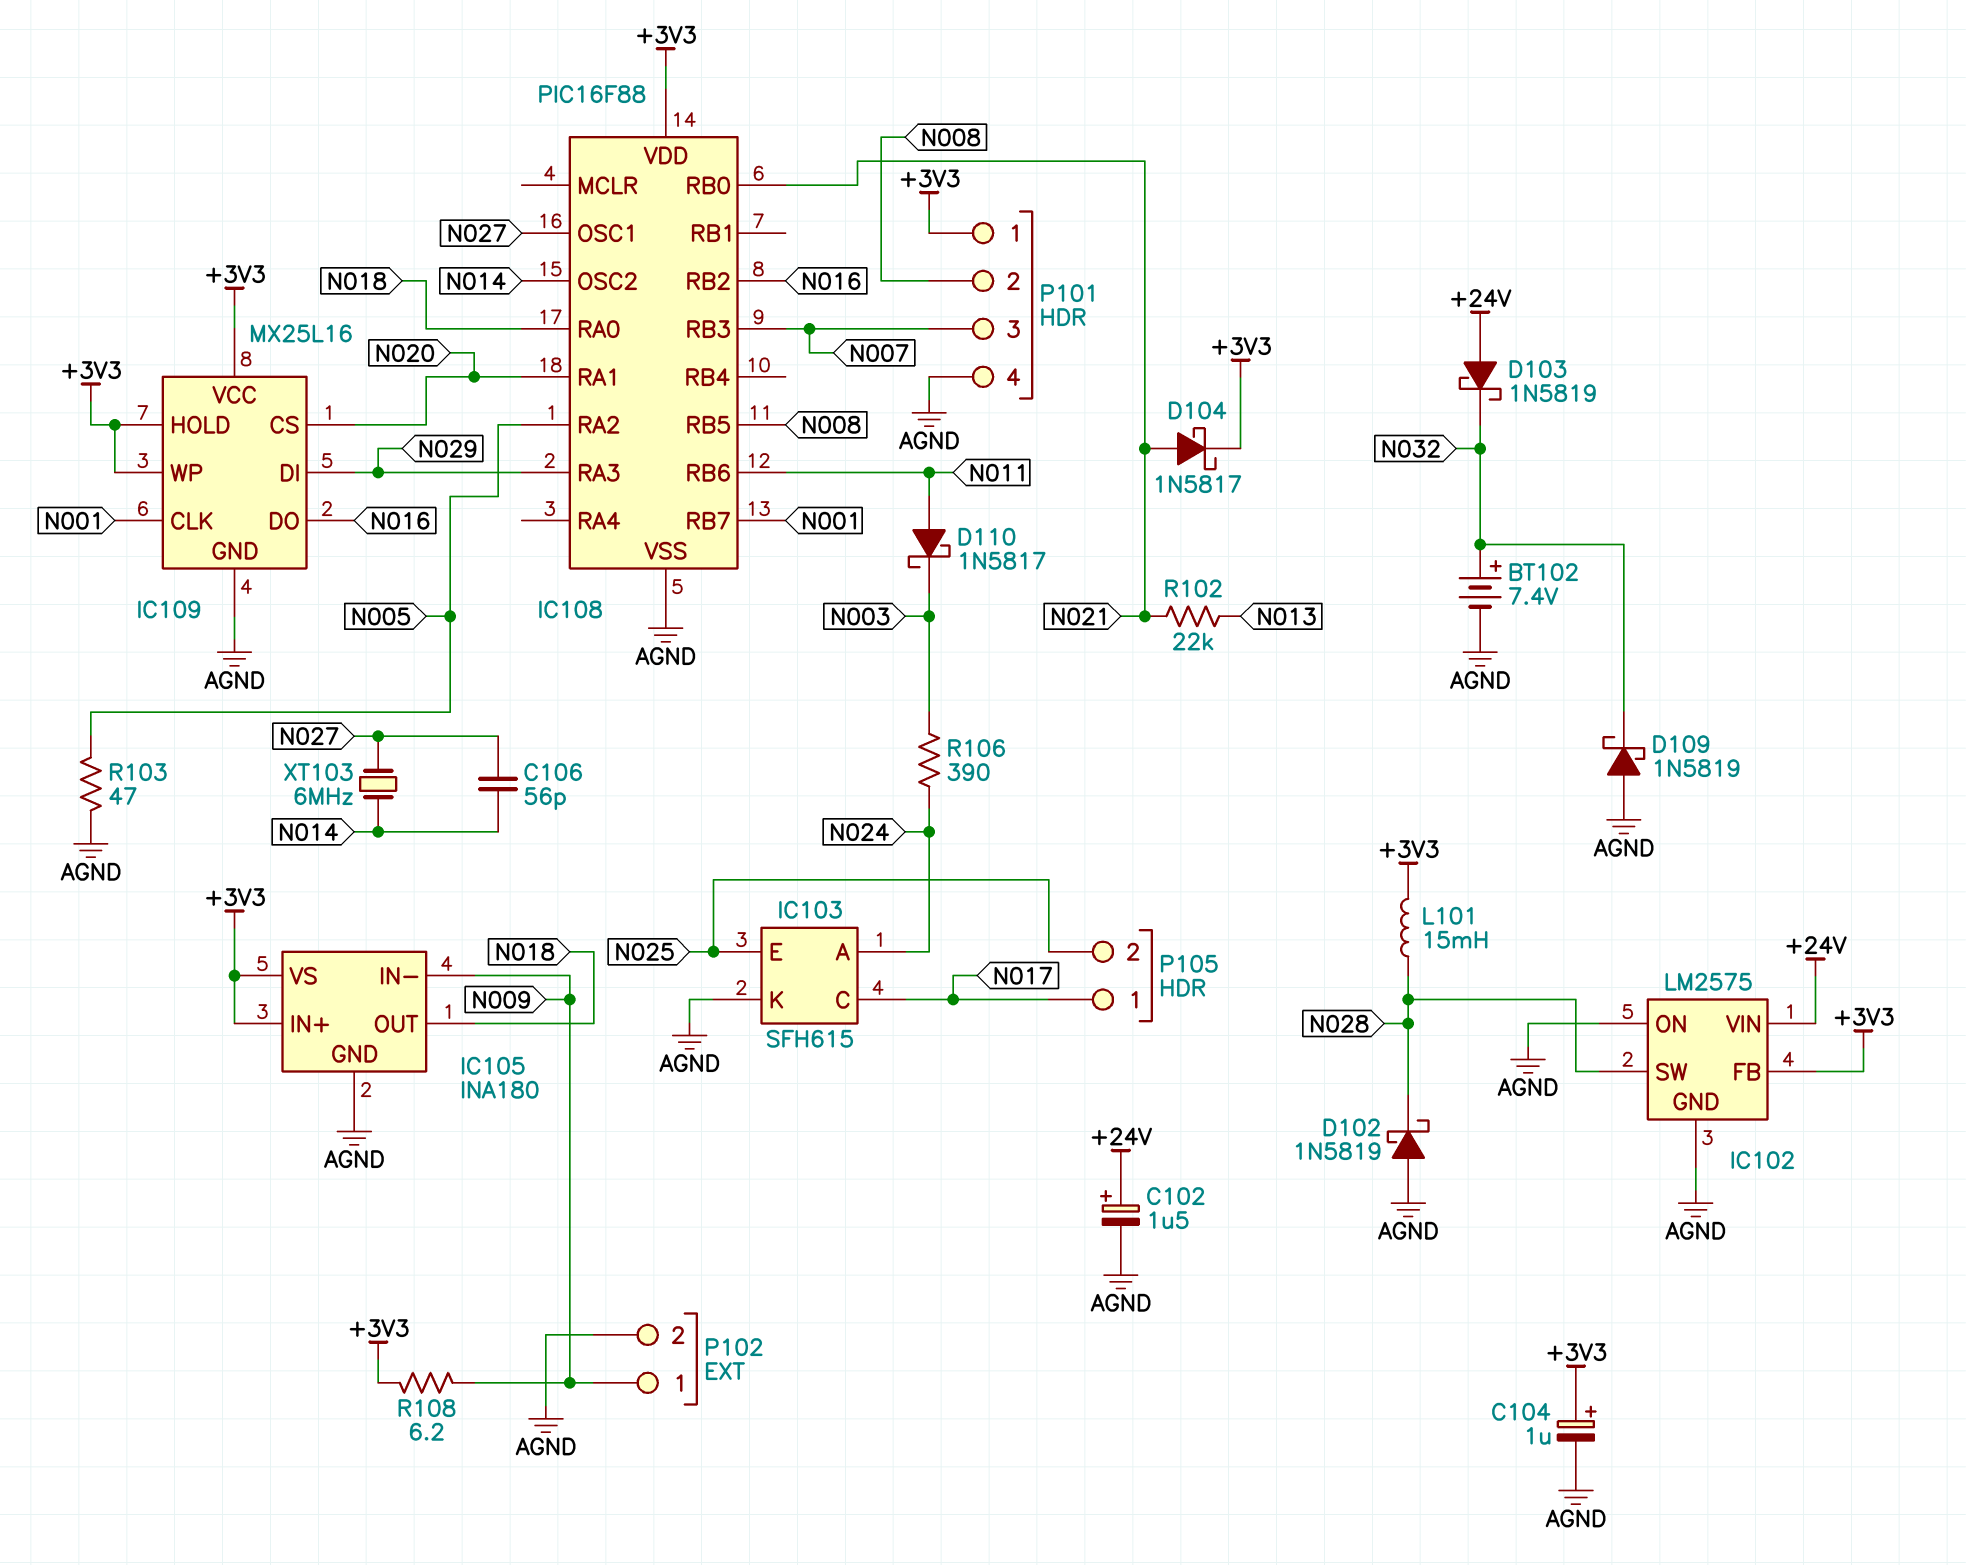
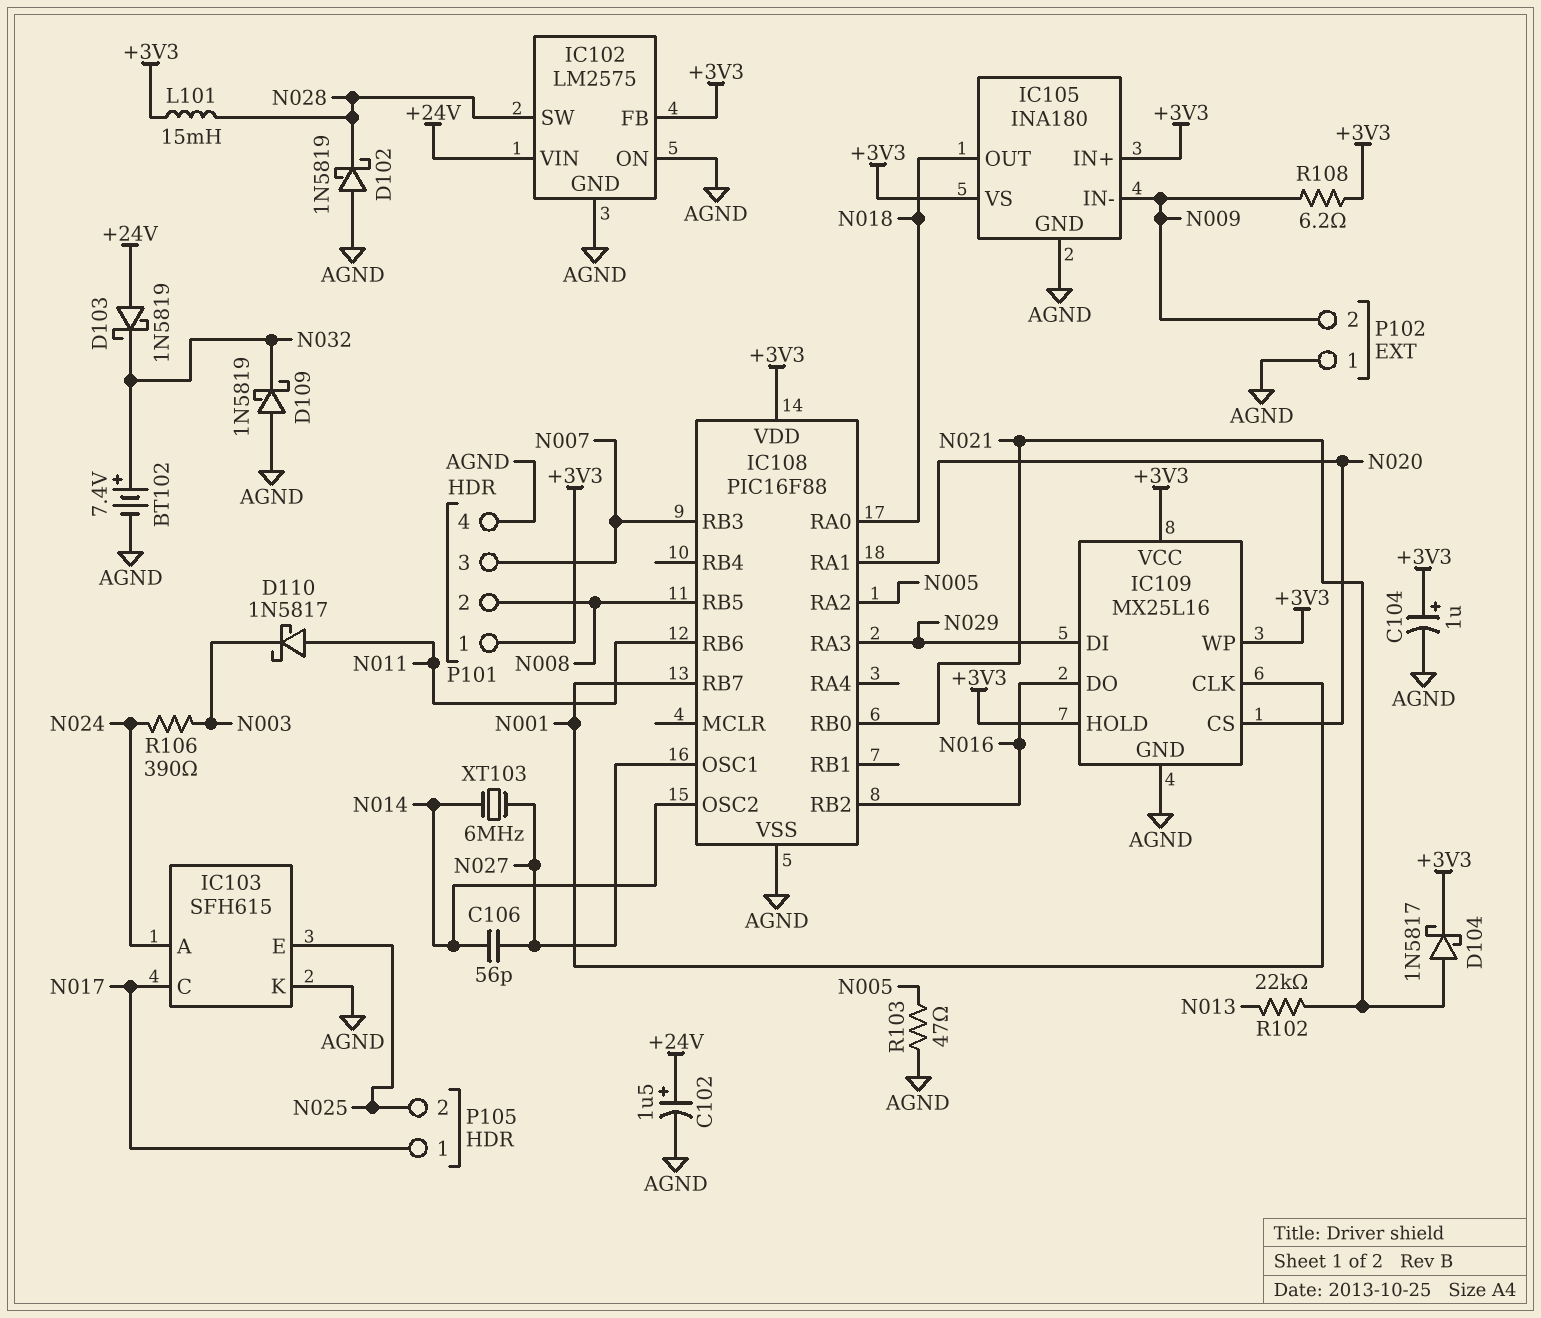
P102 pin 1: N009 -> AGND
P102 pin 2: AGND -> N009

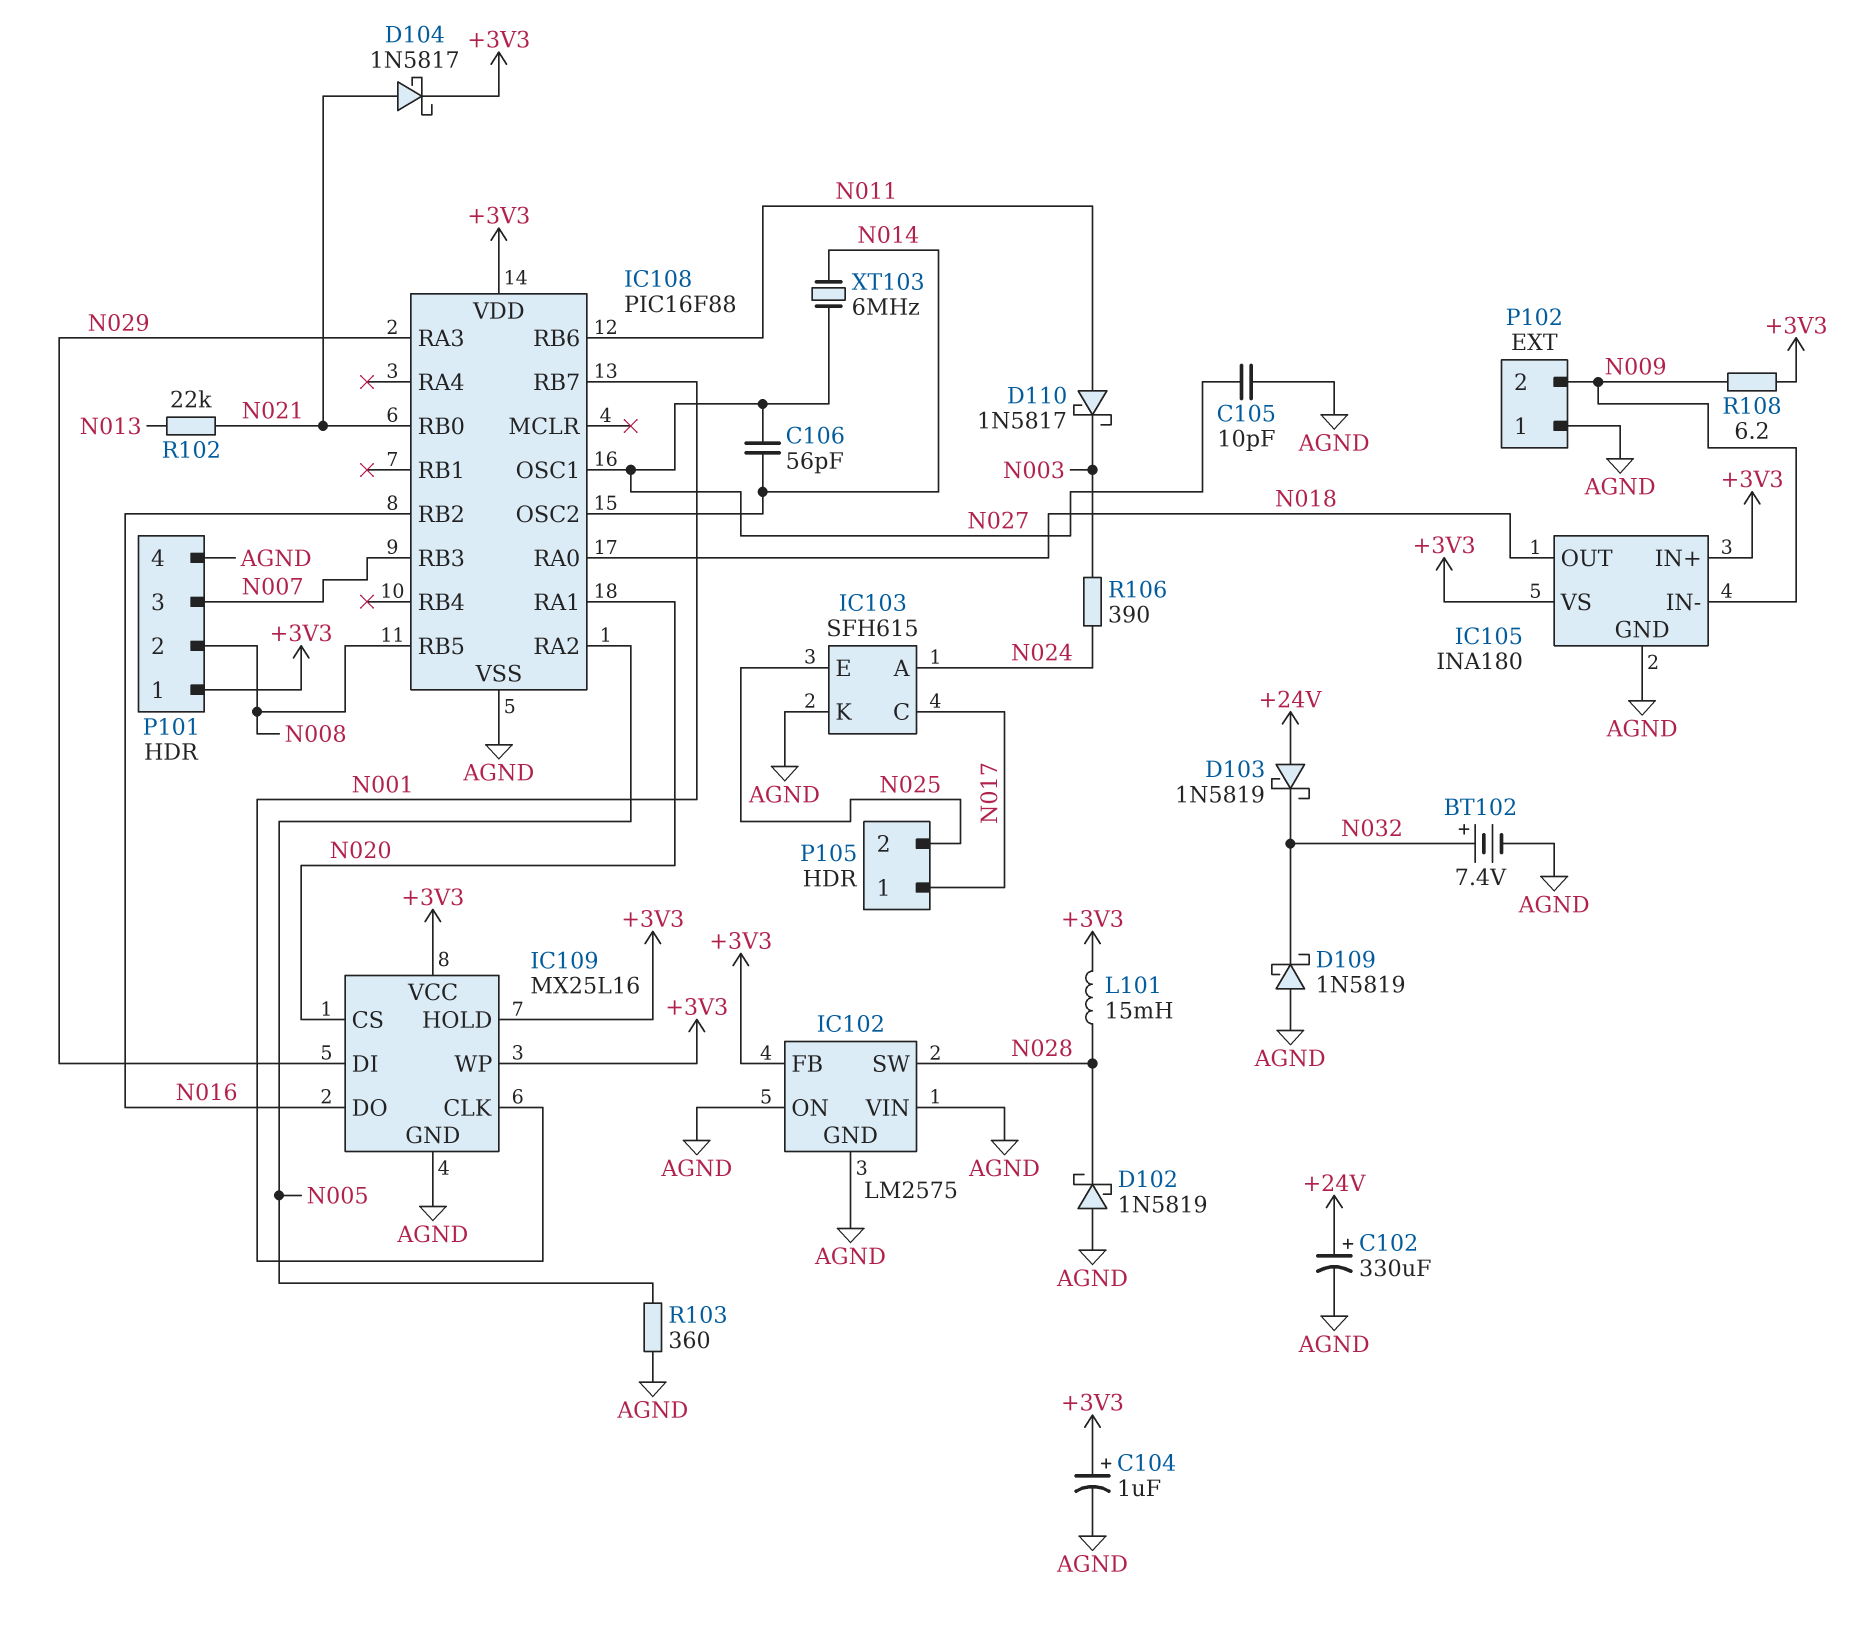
C102: 1.5uF (plus +24V, minus AGND) -> 330uF (plus +24V, minus AGND)
C105: none -> 10pF (AGND, N027)
IC102 pin VIN: +24V -> AGND
R103: 47 (AGND, N005) -> 360 (AGND, N005)

